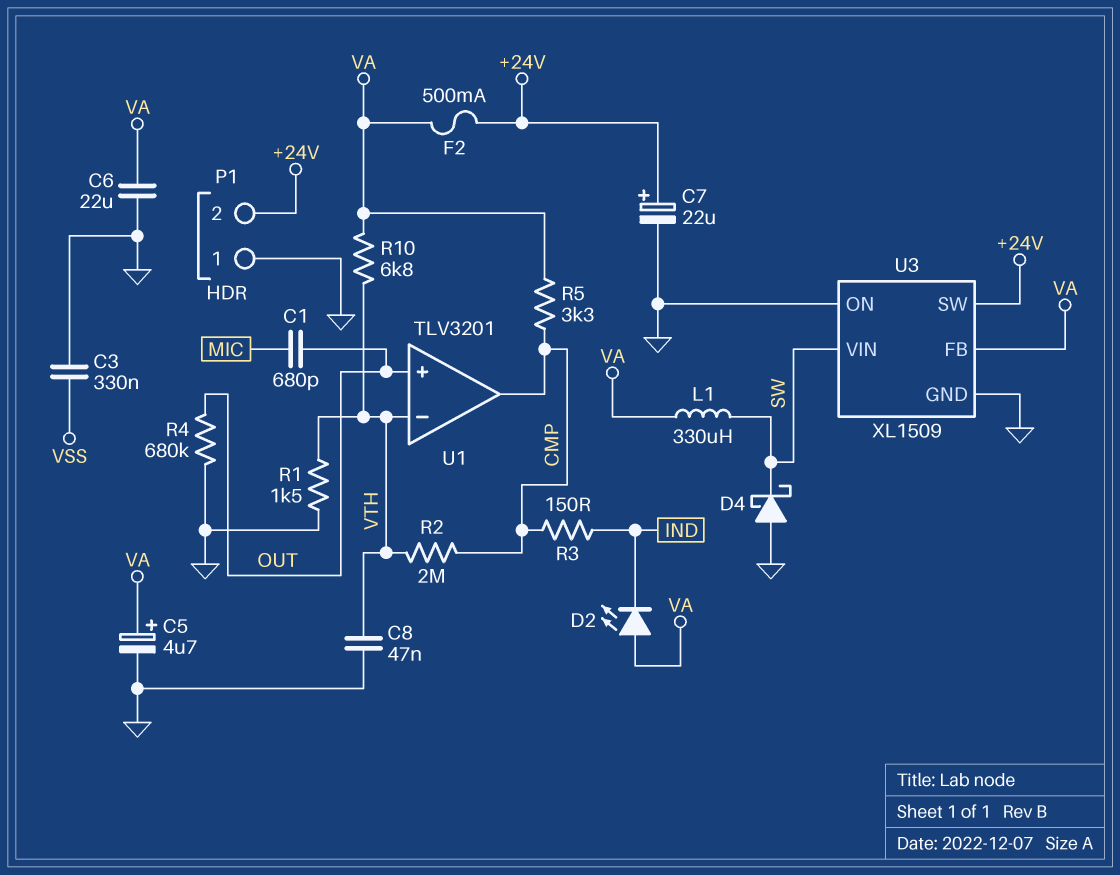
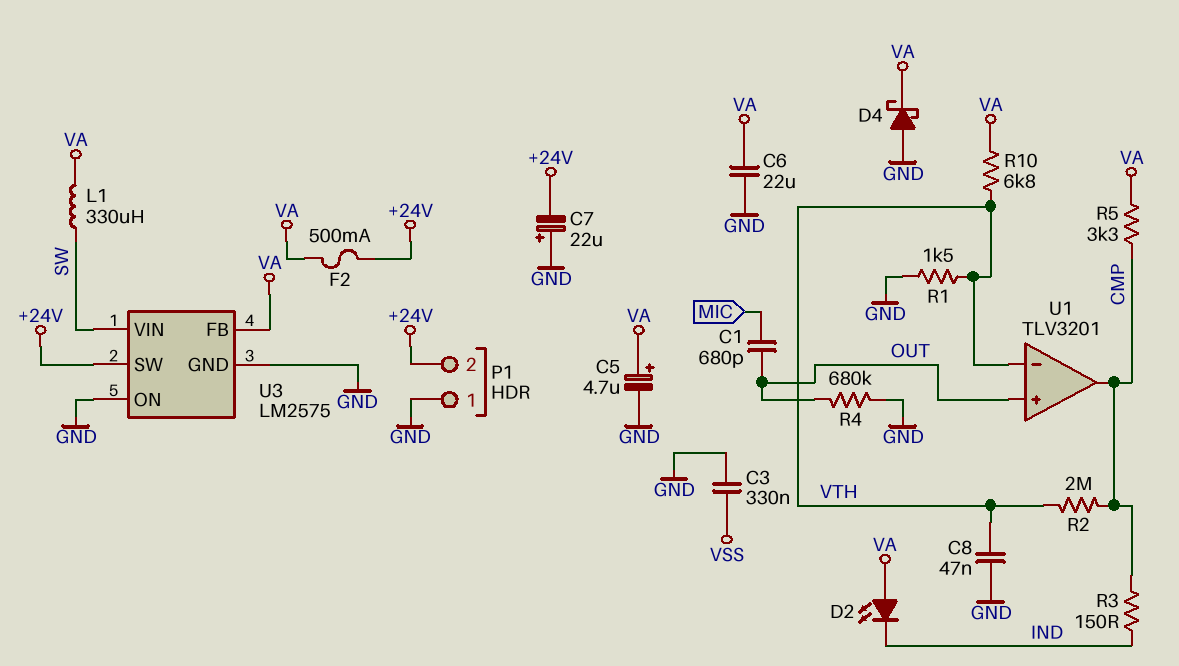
C7: 22uF (plus +24V, minus GND) -> 22uF (plus GND, minus +24V)
D4: schottky (A GND, K SW) -> schottky (A GND, K VA)
U3: XL1509 -> LM2575

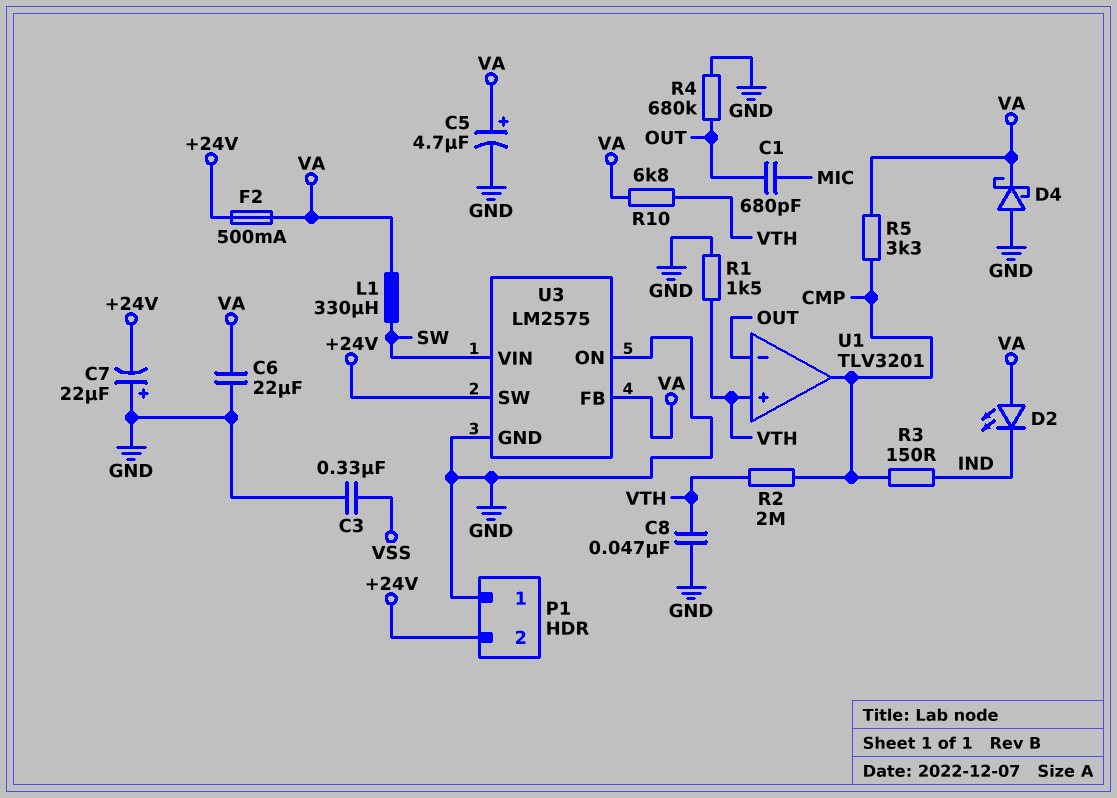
U1 pin in+: OUT -> VTH
U1 pin in-: VTH -> OUT

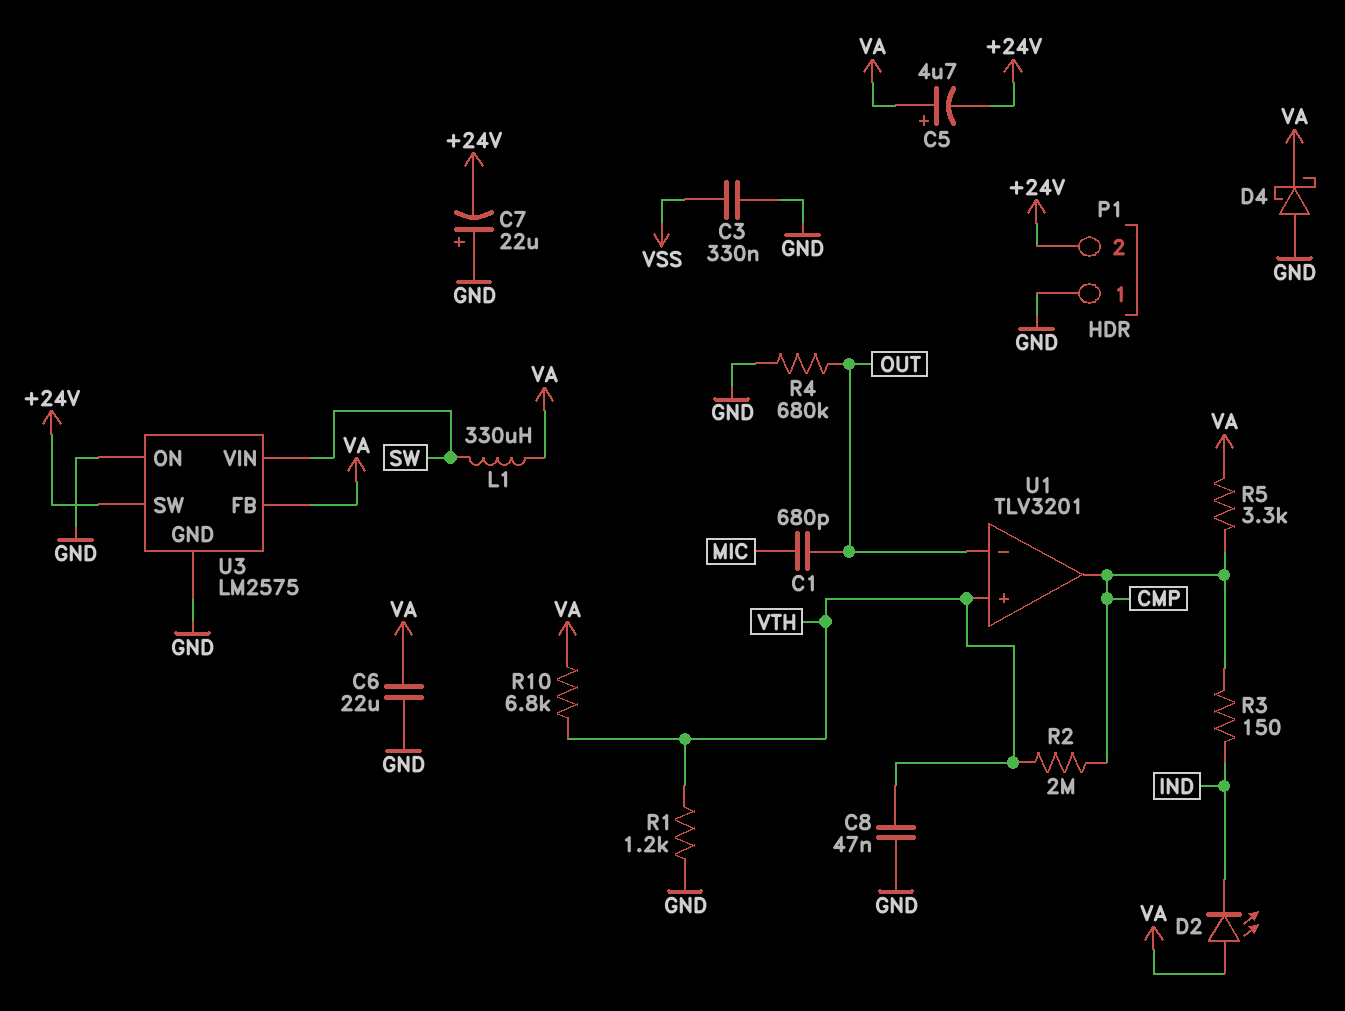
C5: 4.7uF (plus VA, minus GND) -> 4.7uF (plus VA, minus +24V)
F2: 500mA (+24V, VA) -> none
R1: 1.5k (GND, VTH) -> 1.2k (GND, VTH)

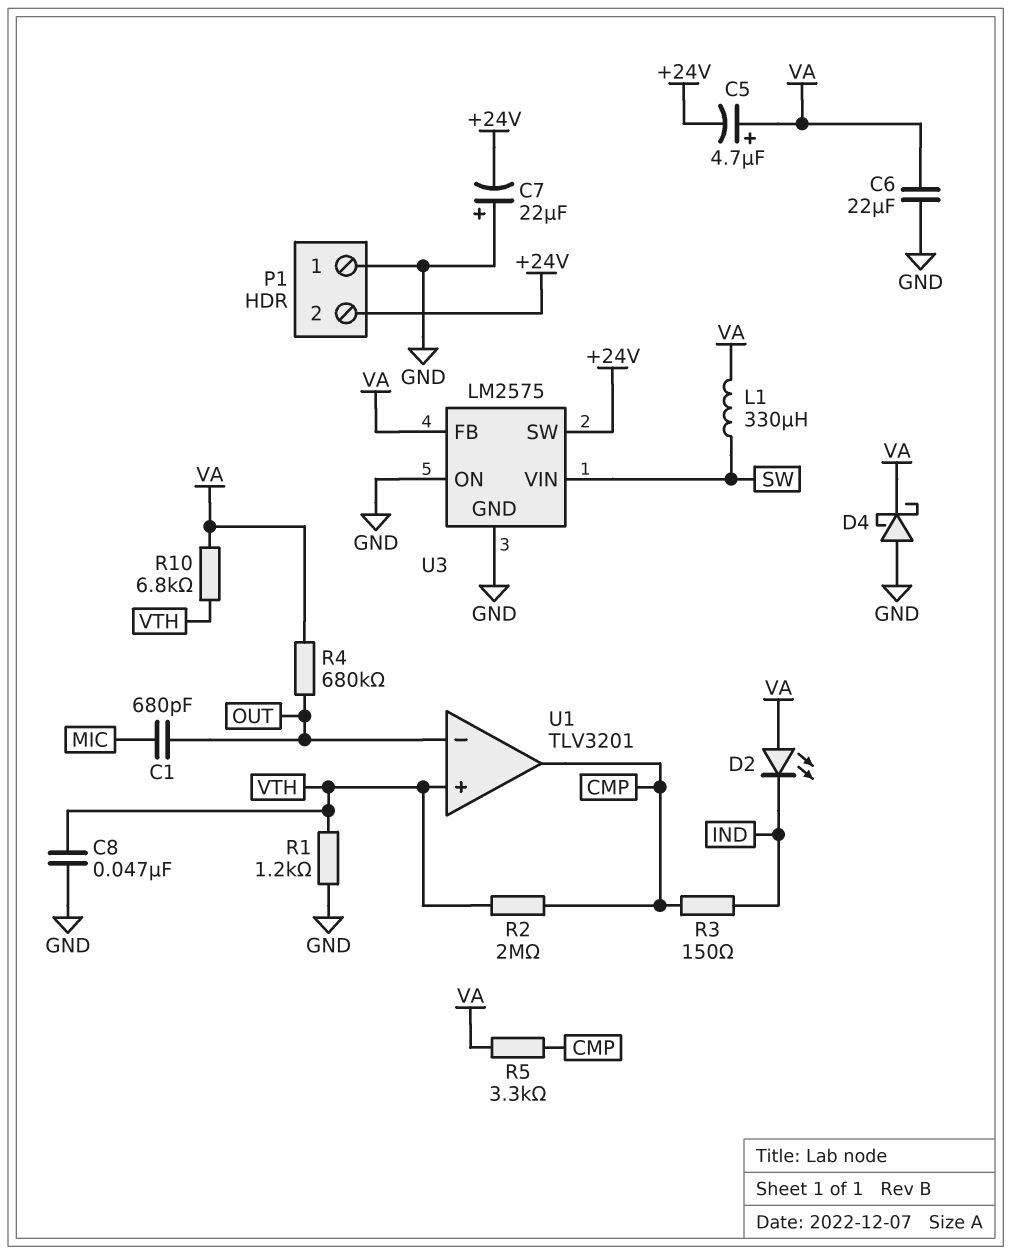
C3: 330nF (GND, VSS) -> none
R4: 680k (GND, OUT) -> 680k (OUT, VA)

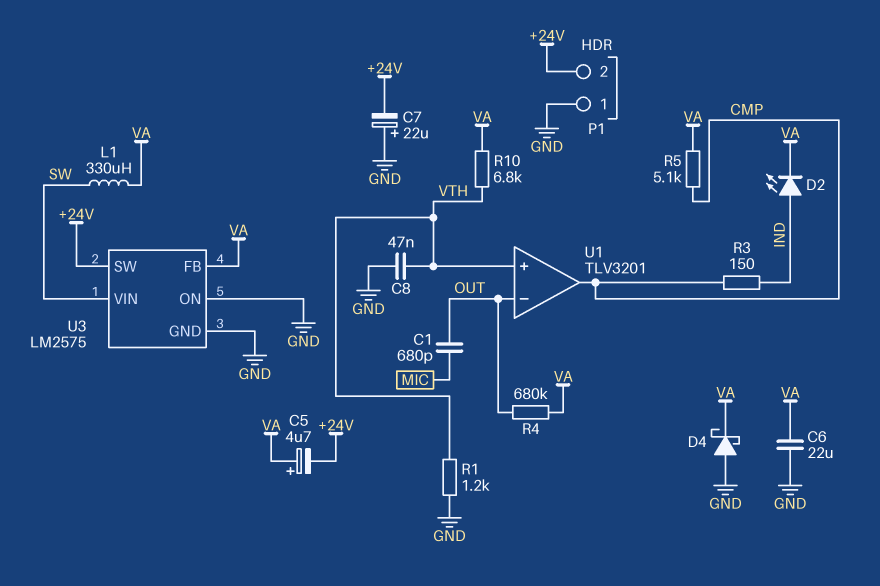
D2: LED (A VA, K IND) -> LED (A IND, K VA)
R2: 2M (CMP, VTH) -> none
R5: 3.3k (CMP, VA) -> 5.1k (CMP, VA)

